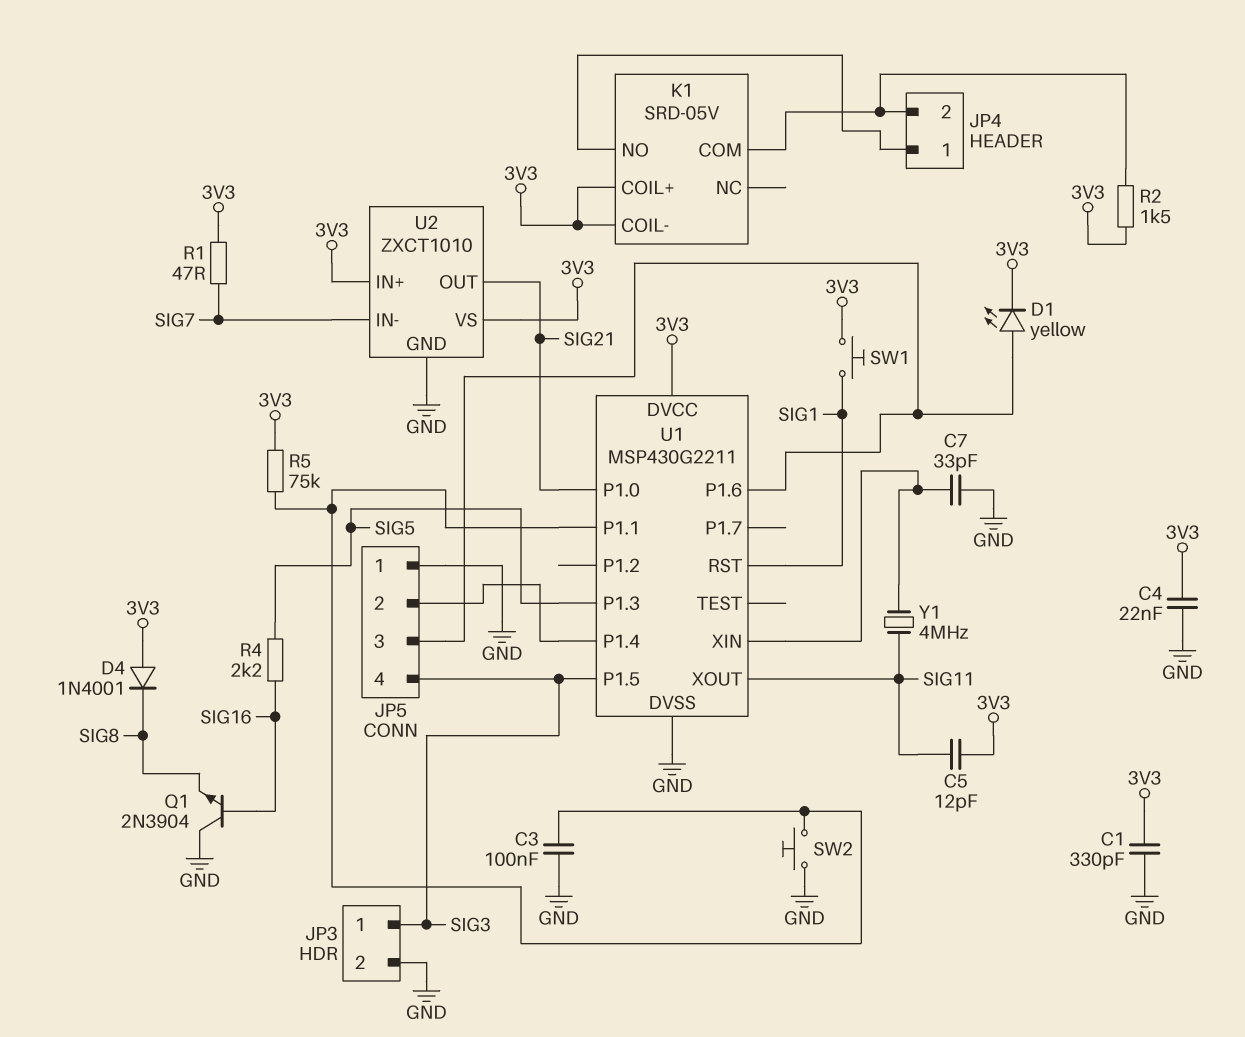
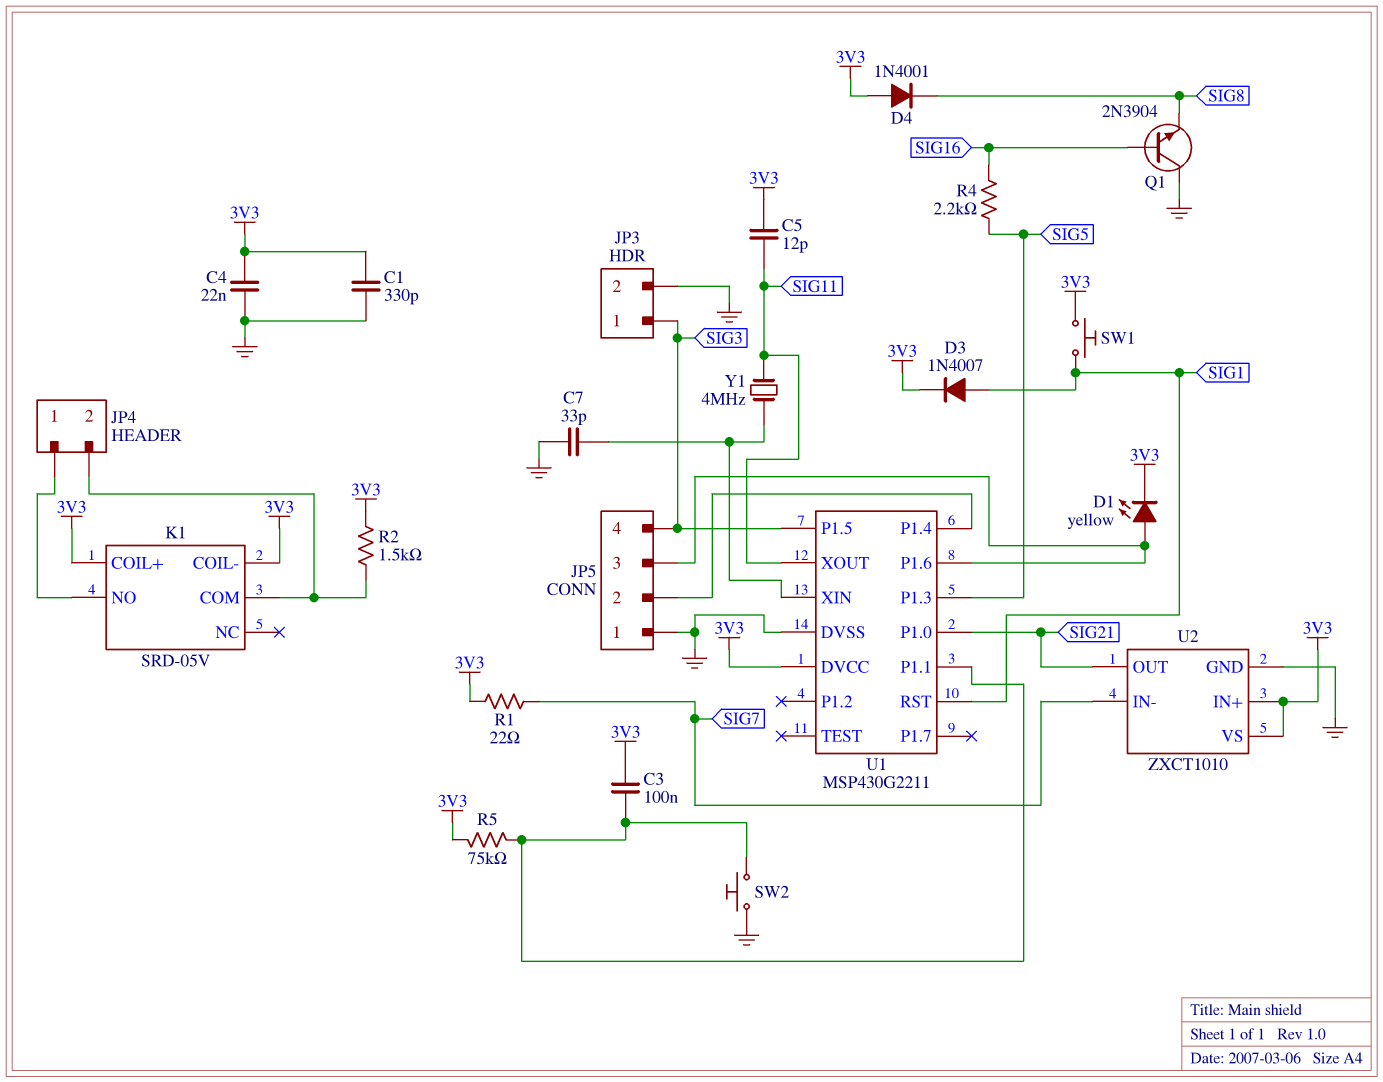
C3: 100nF (GND, U1/P1.1) -> 100nF (3V3, U1/P1.1)
D3: none -> diode 1N4007 (A SIG1, K 3V3)
R1: 47 (3V3, SIG7) -> 22 (3V3, SIG7)

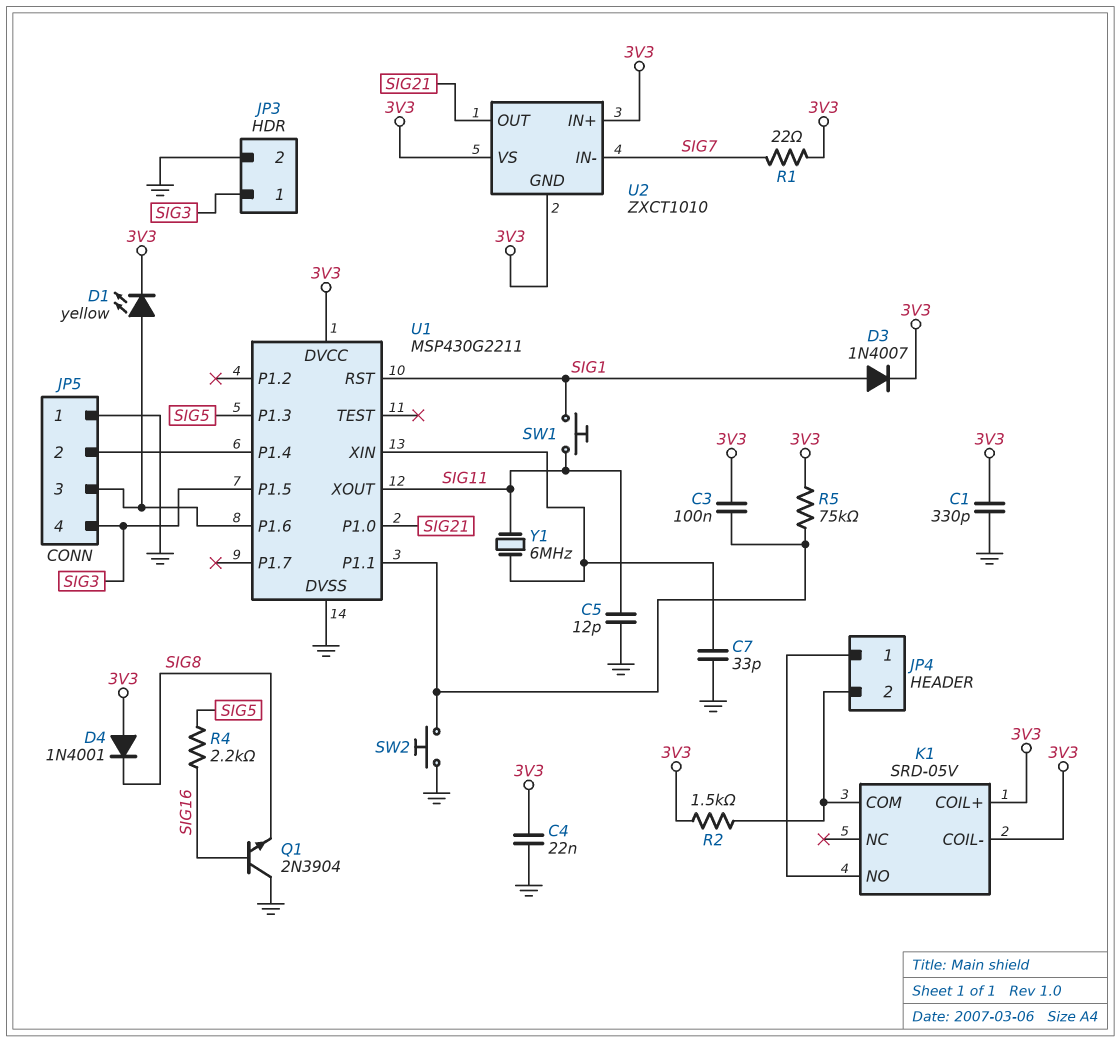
C5: 12pF (3V3, SIG11) -> 12pF (GND, SIG11)
SW1: button (3V3, SIG1) -> button (SIG1, SIG11)
U2 pin GND: GND -> 3V3
Y1: 4MHz (SIG11, U1/XIN) -> 6MHz (SIG11, U1/XIN)

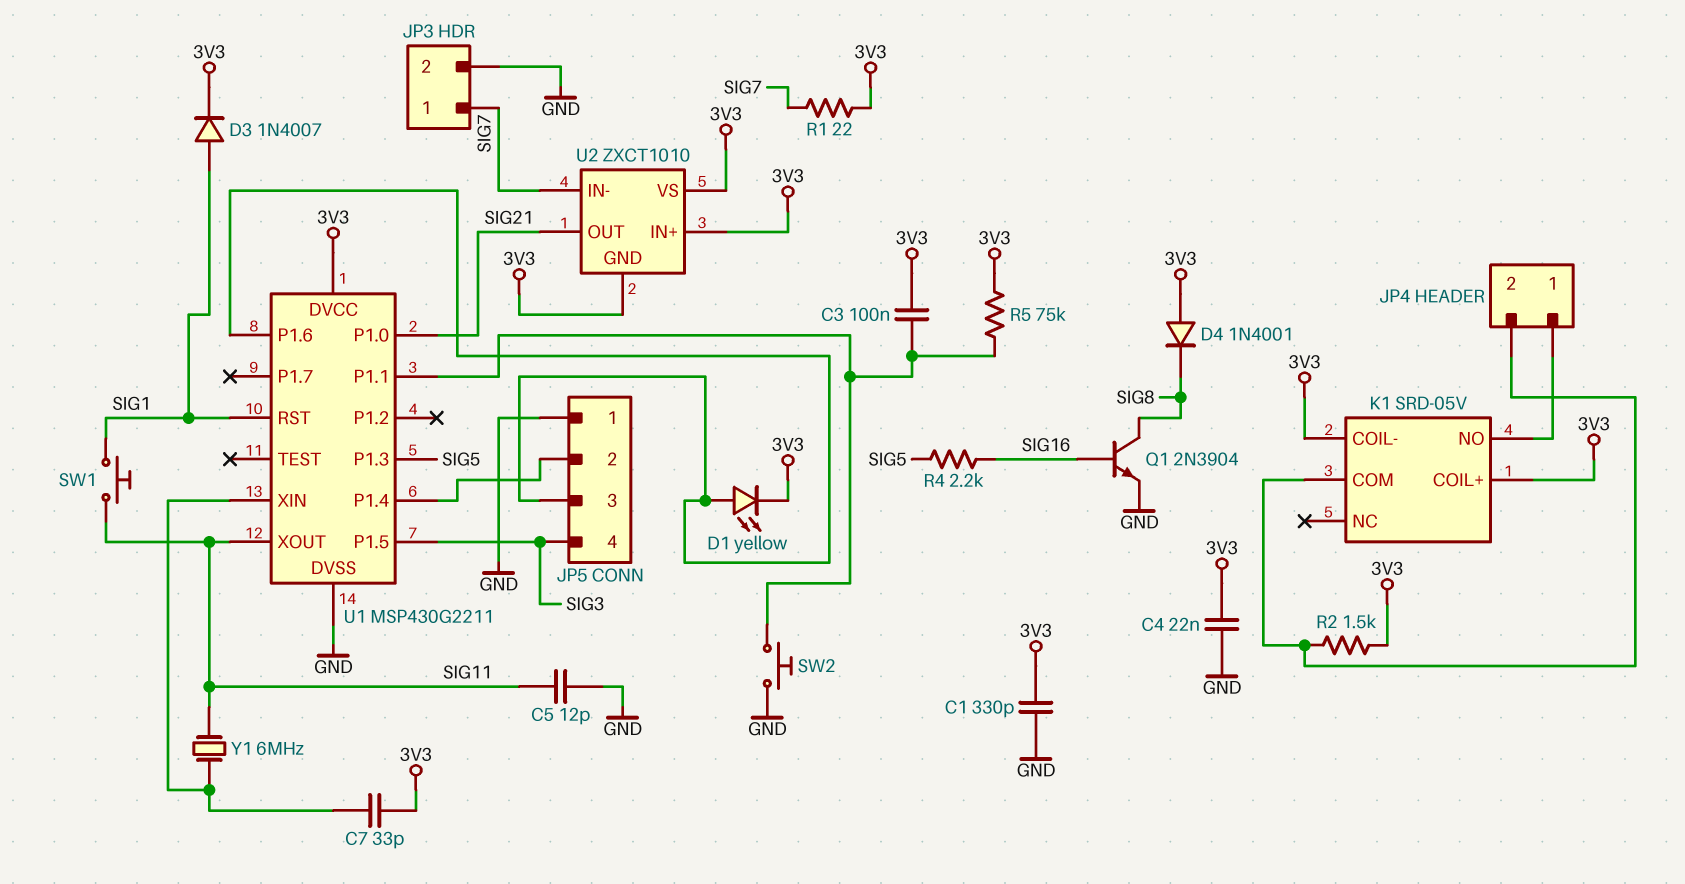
C7: 33pF (GND, U1/XIN) -> 33pF (3V3, U1/XIN)
JP3 pin 1: SIG3 -> SIG7
Q1: NPN 2N3904 (B SIG16, C GND, E SIG8) -> NPN 2N3904 (B SIG16, C SIG8, E GND)

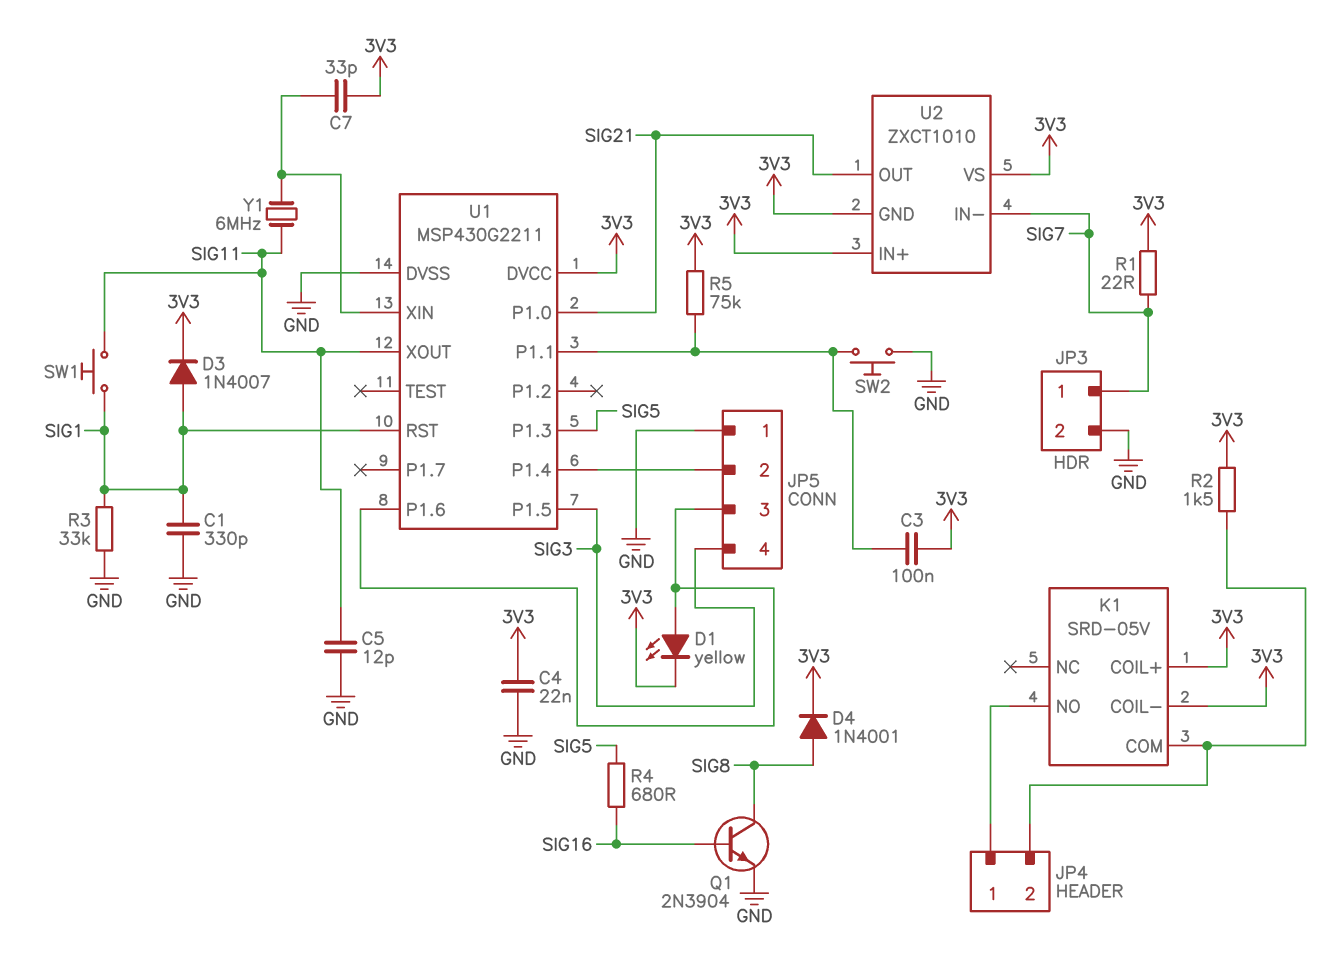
C1: 330pF (3V3, GND) -> 330pF (GND, SIG1)
D4: diode 1N4001 (A 3V3, K SIG8) -> diode 1N4001 (A SIG8, K 3V3)
R3: none -> 33k (GND, SIG1)
R4: 2.2k (SIG5, SIG16) -> 680 (SIG5, SIG16)

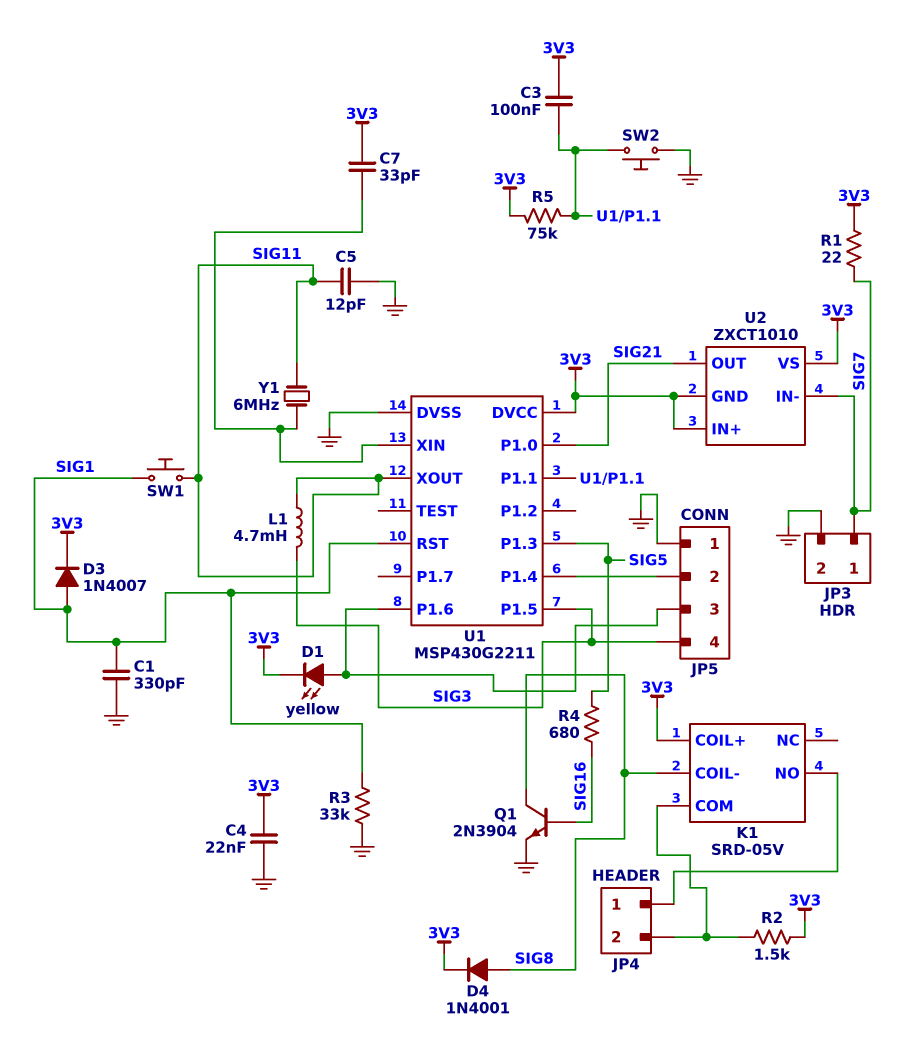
K1 pin COIL-: 3V3 -> SIG8
L1: none -> 4.7mH (SIG3, SIG11)

